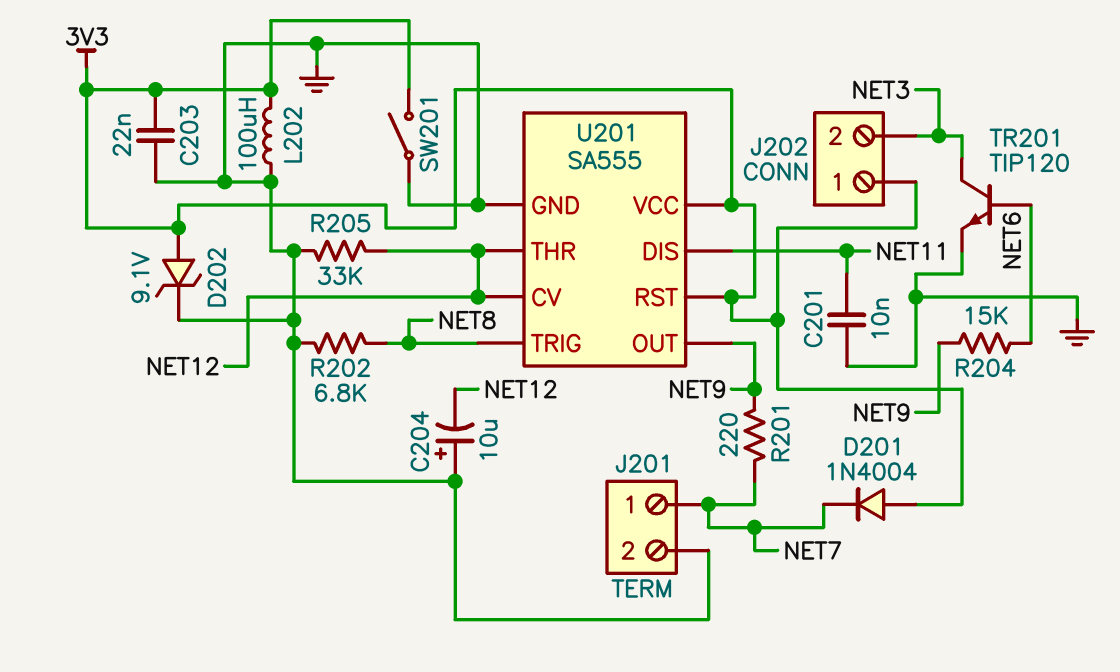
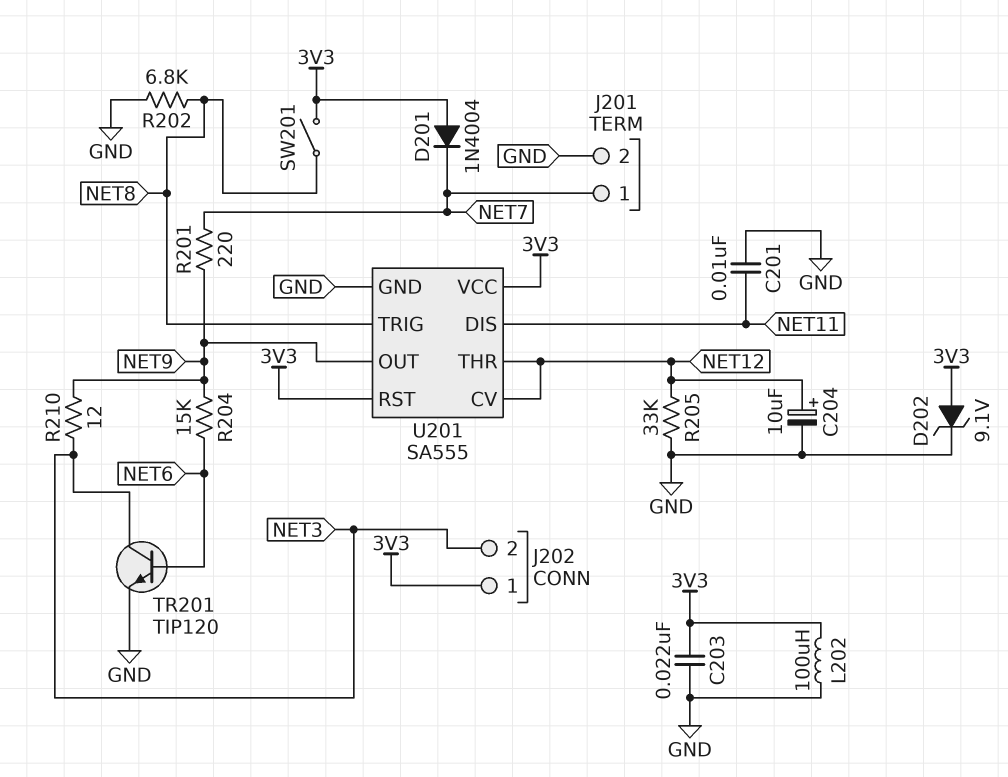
C204: 10uF (plus GND, minus NET12) -> 10uF (plus NET12, minus GND)
R210: none -> 12 (NET3, NET9)
SW201: switch (3V3, GND) -> switch (3V3, NET8)

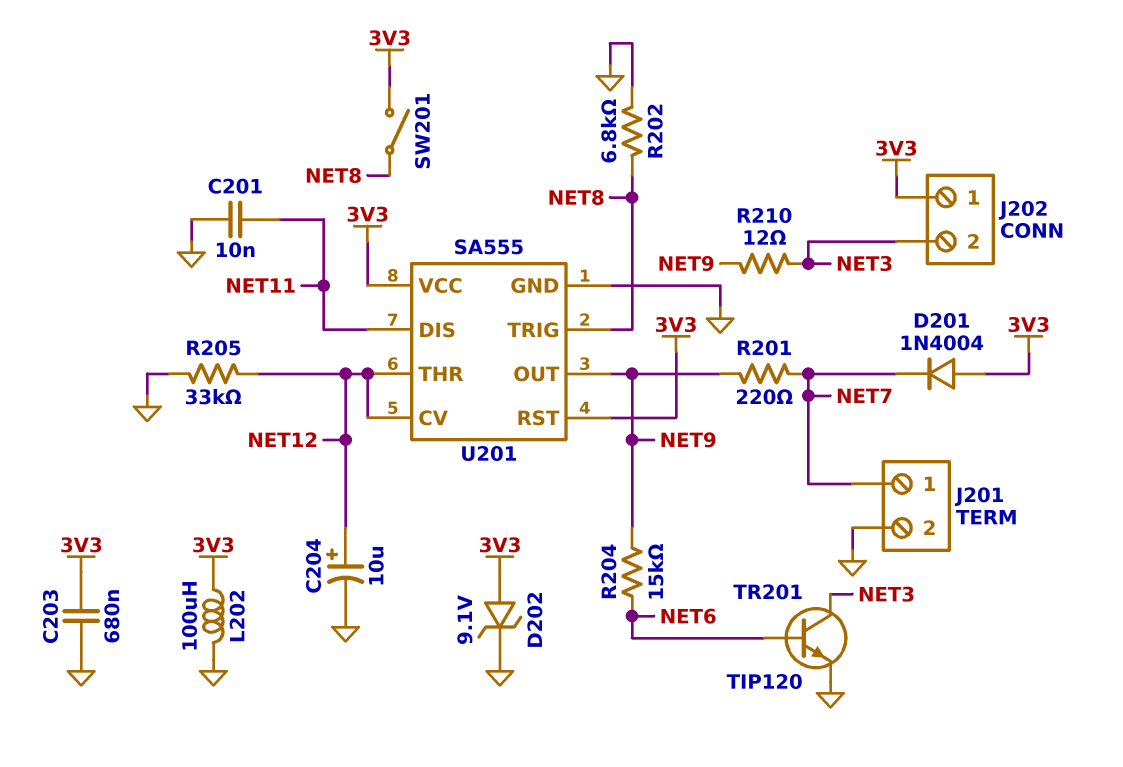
C203: 22nF (3V3, GND) -> 680nF (3V3, GND)

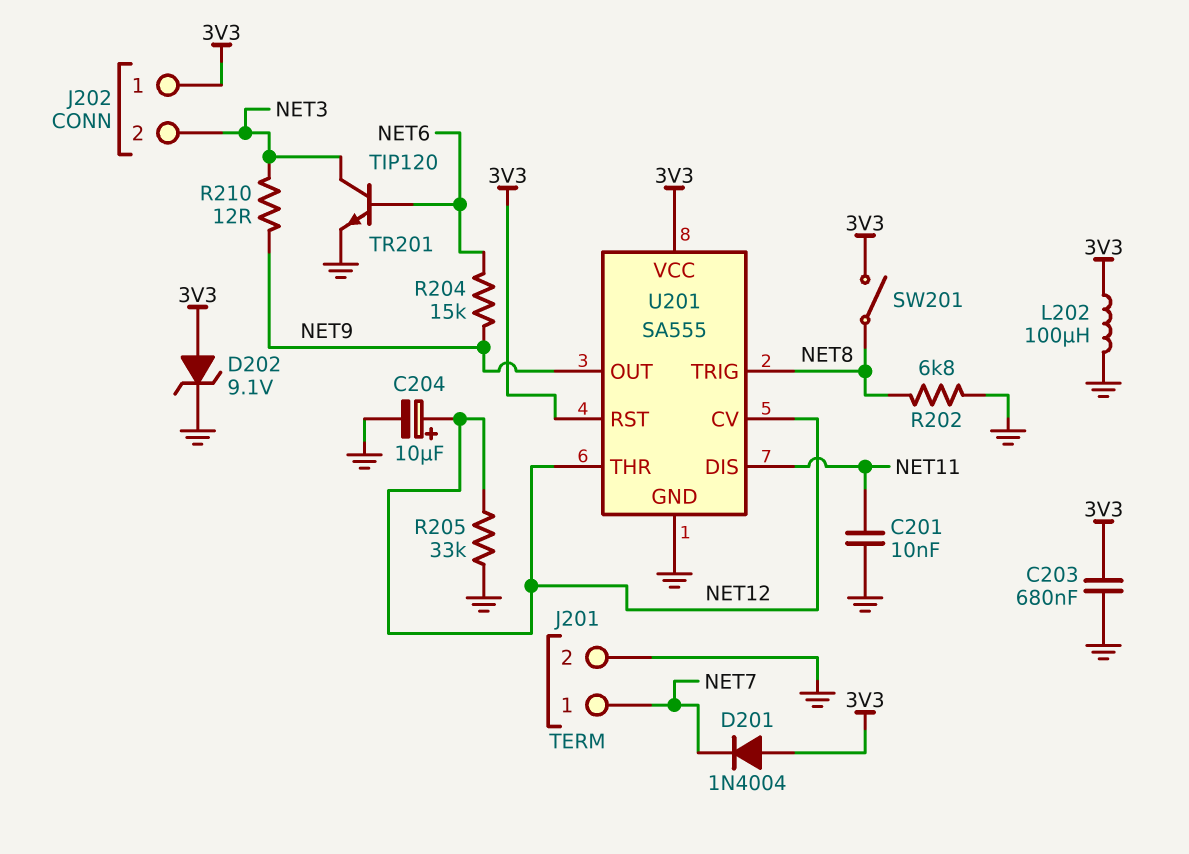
R201: 220 (NET7, NET9) -> none

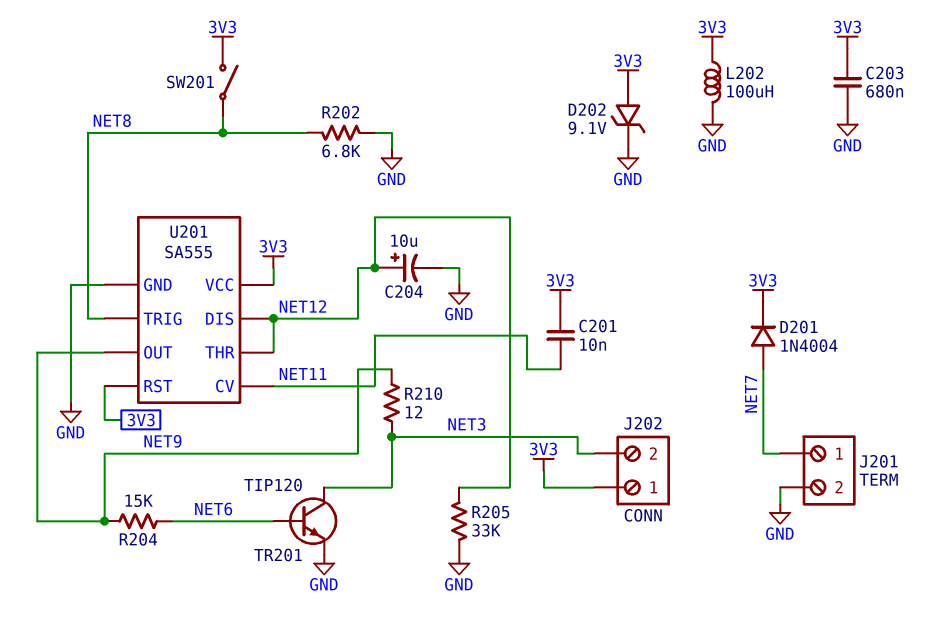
C201: 10nF (GND, NET11) -> 10nF (3V3, NET11)
D201: diode 1N4004 (A 3V3, K NET7) -> diode 1N4004 (A NET7, K 3V3)
U201 pin CV: NET12 -> NET11
U201 pin DIS: NET11 -> NET12

